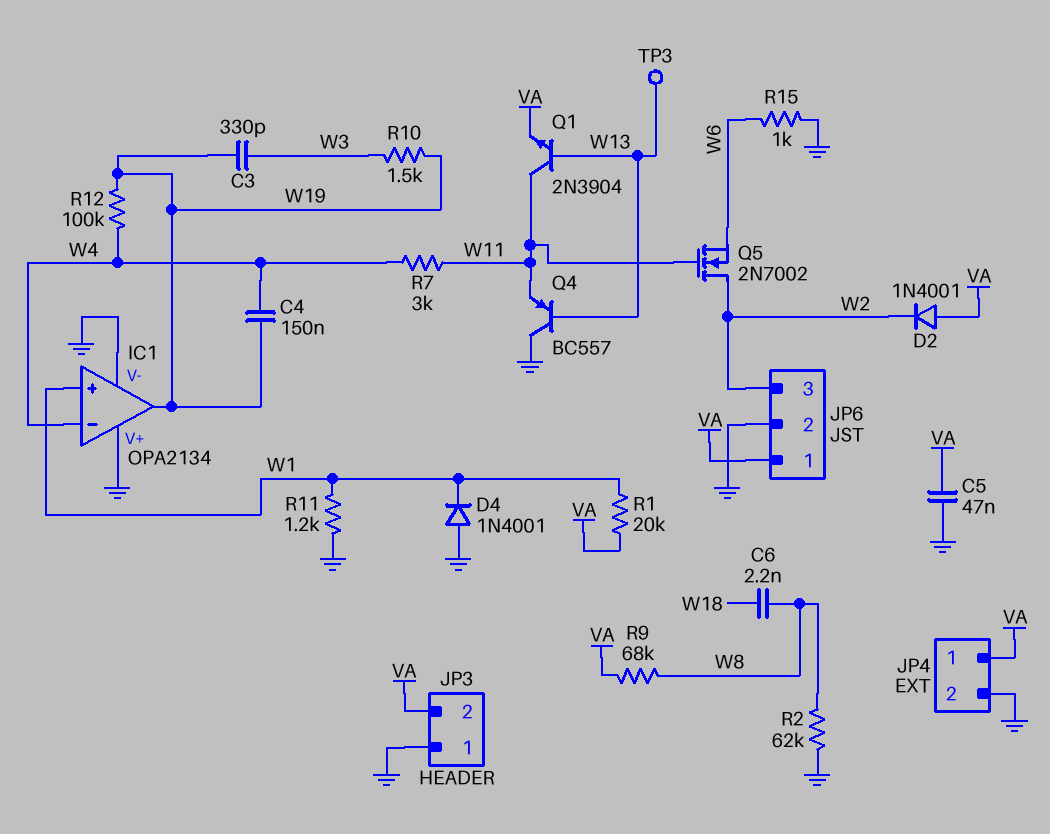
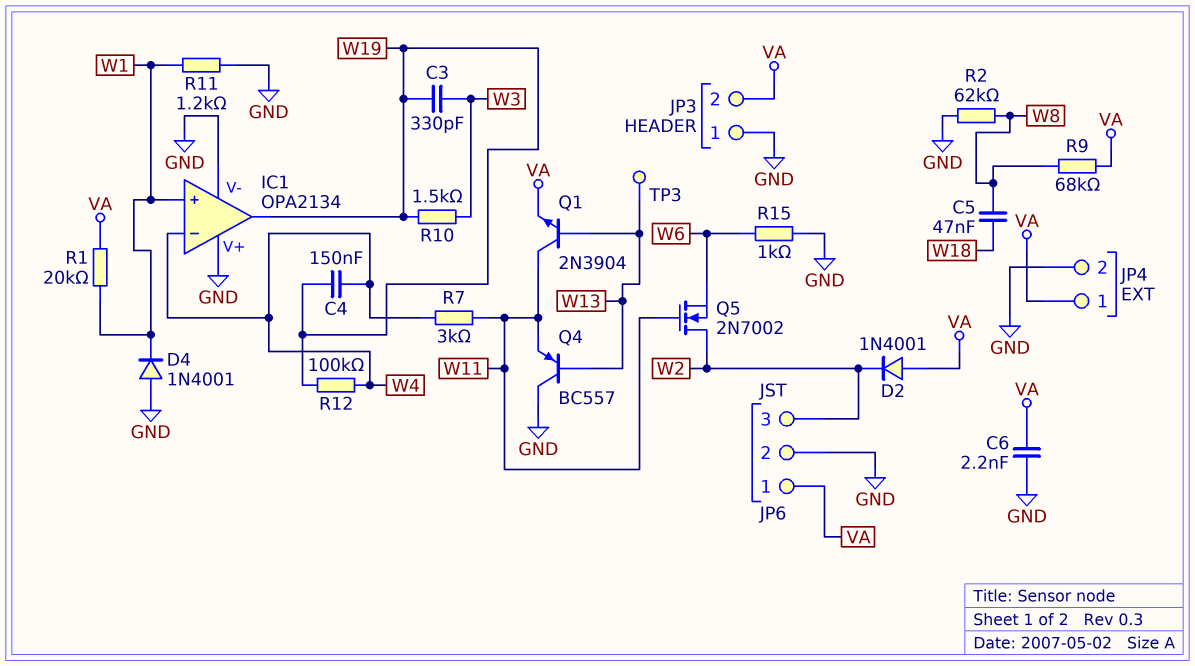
C5: 47nF (GND, VA) -> 47nF (W8, W18)
C6: 2.2nF (W8, W18) -> 2.2nF (GND, VA)

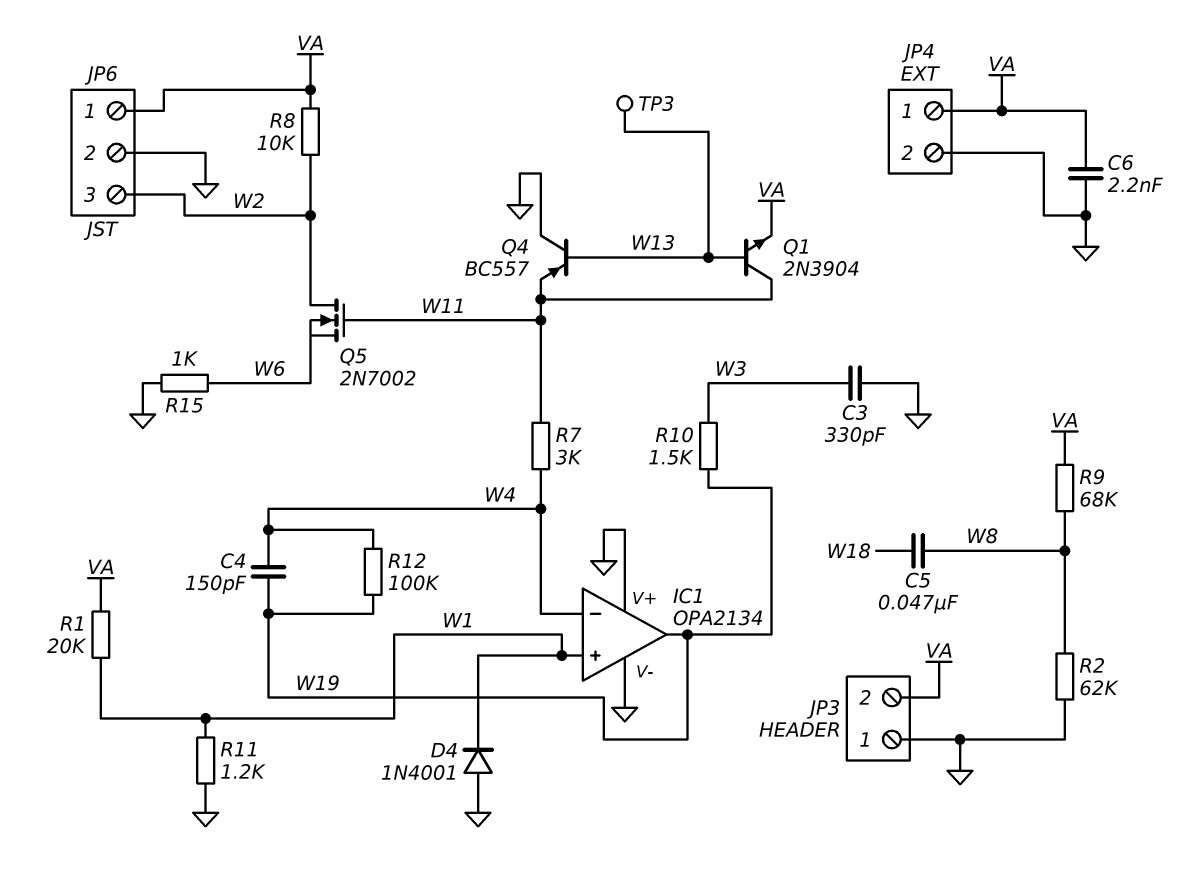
C3: 330pF (W3, W19) -> 330pF (GND, W3)
C4: 150nF (W4, W19) -> 150pF (W4, W19)
D2: diode 1N4001 (A VA, K W2) -> none
R8: none -> 10k (VA, W2)

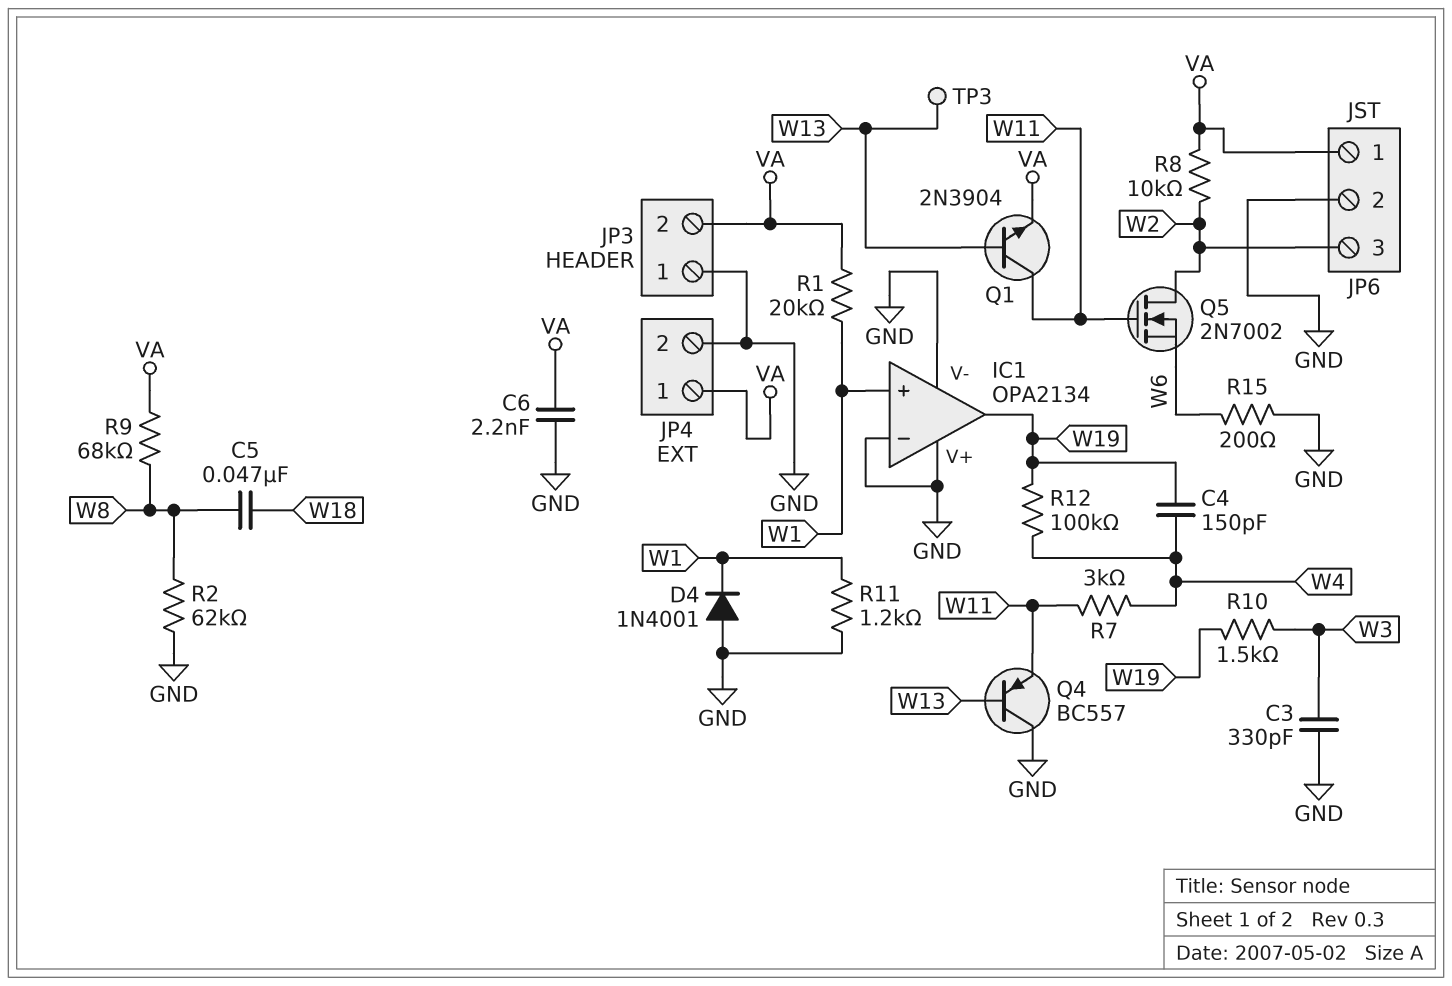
IC1 pin in-: W4 -> GND
R15: 1k (GND, W6) -> 200 (GND, W6)

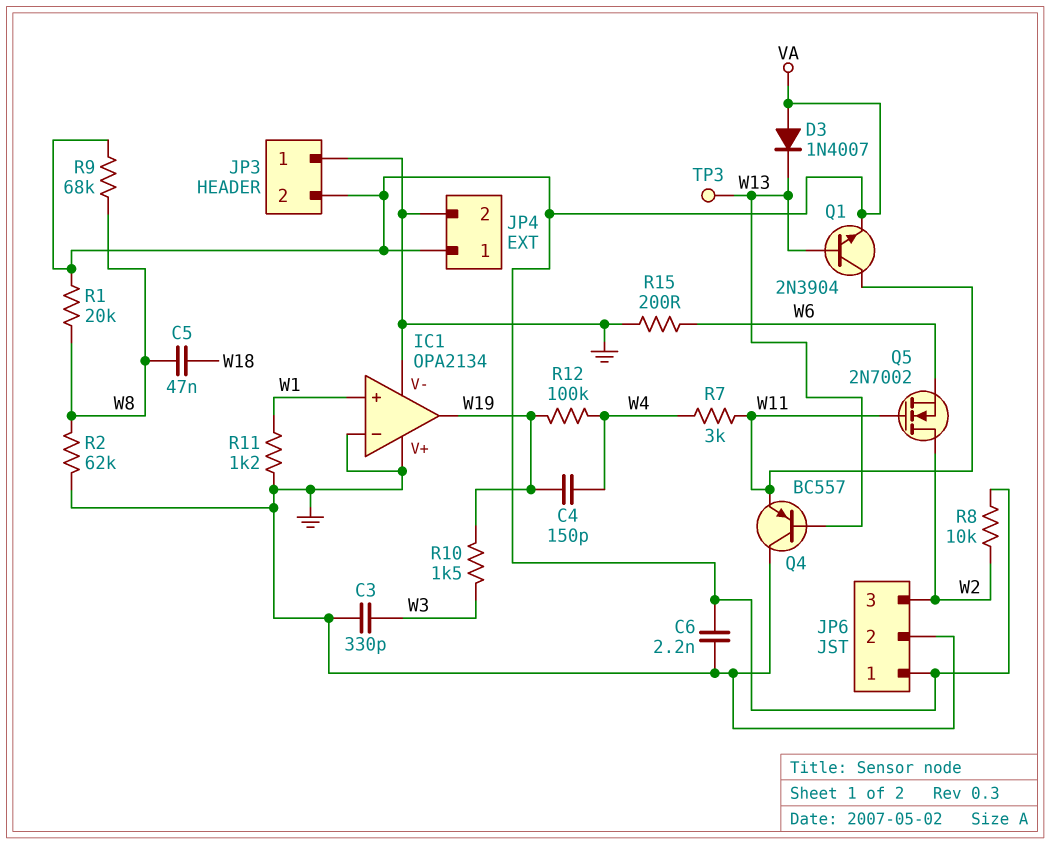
D3: none -> diode 1N4007 (A VA, K W13)
D4: diode 1N4001 (A GND, K W1) -> none
R1: 20k (VA, W1) -> 20k (VA, W8)

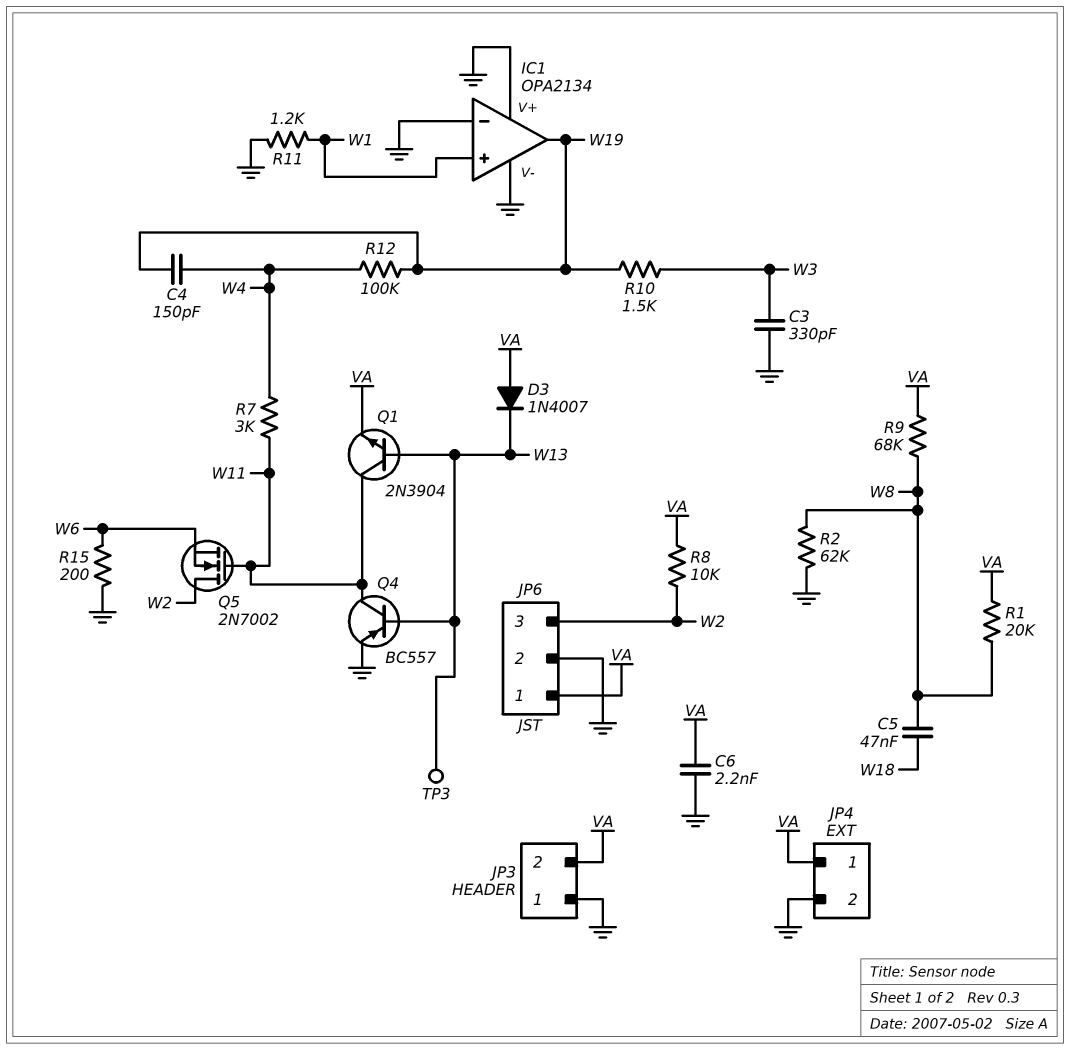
Q4: PNP BC557 (B W13, C GND, E W11) -> PNP BC557 (B W13, C W11, E GND)

